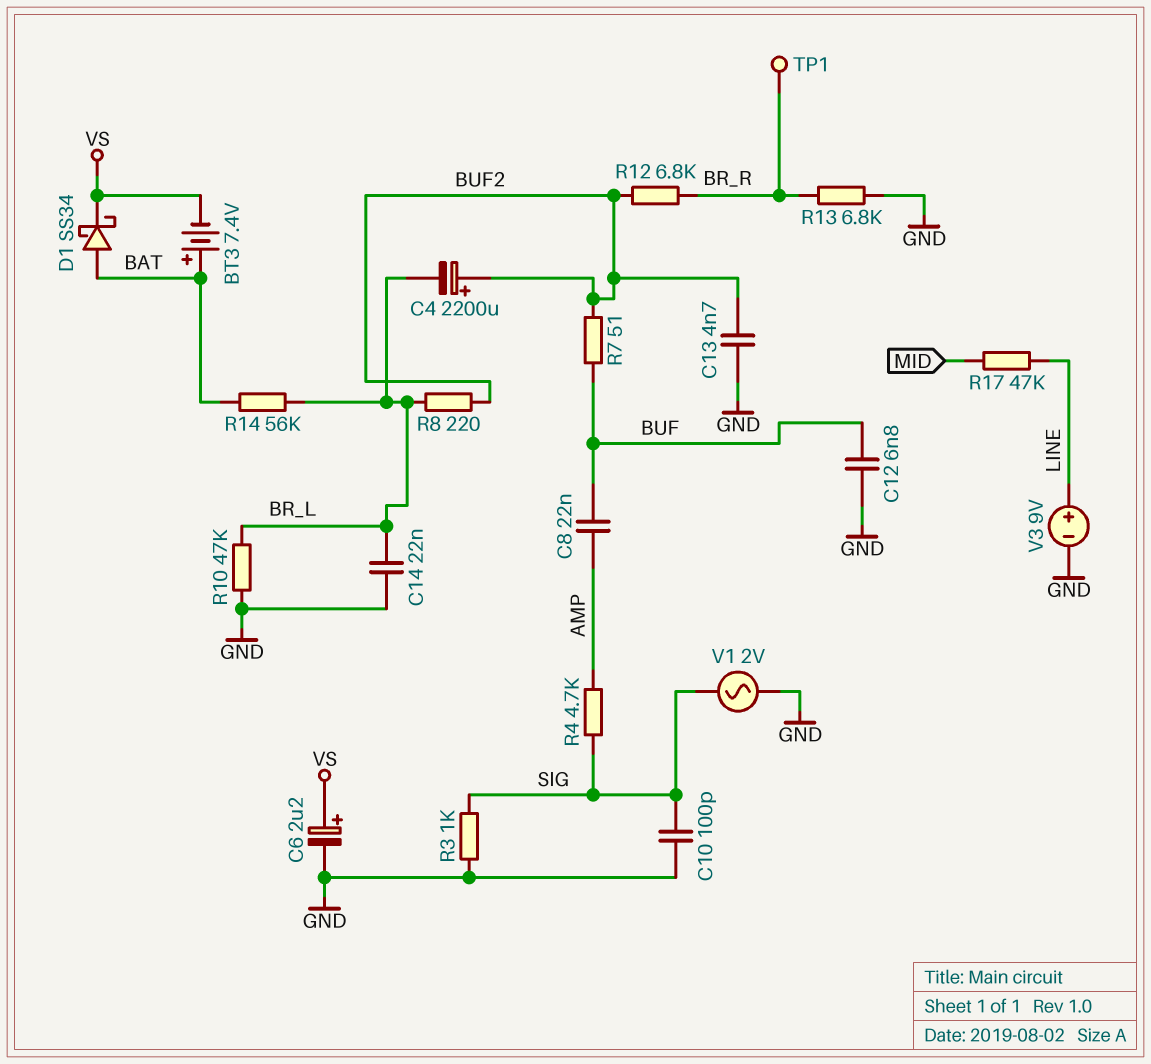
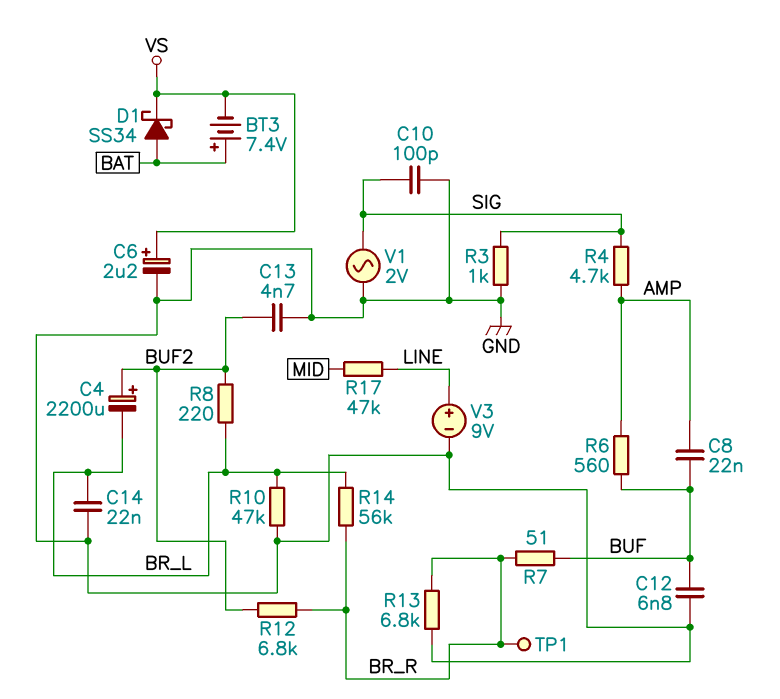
R6: none -> 560 (AMP, BUF)
R7: 51 (BUF, BUF2) -> 51 (BR_R, BUF)
R14: 56k (BAT, BR_L) -> 56k (BR_L, BR_R)

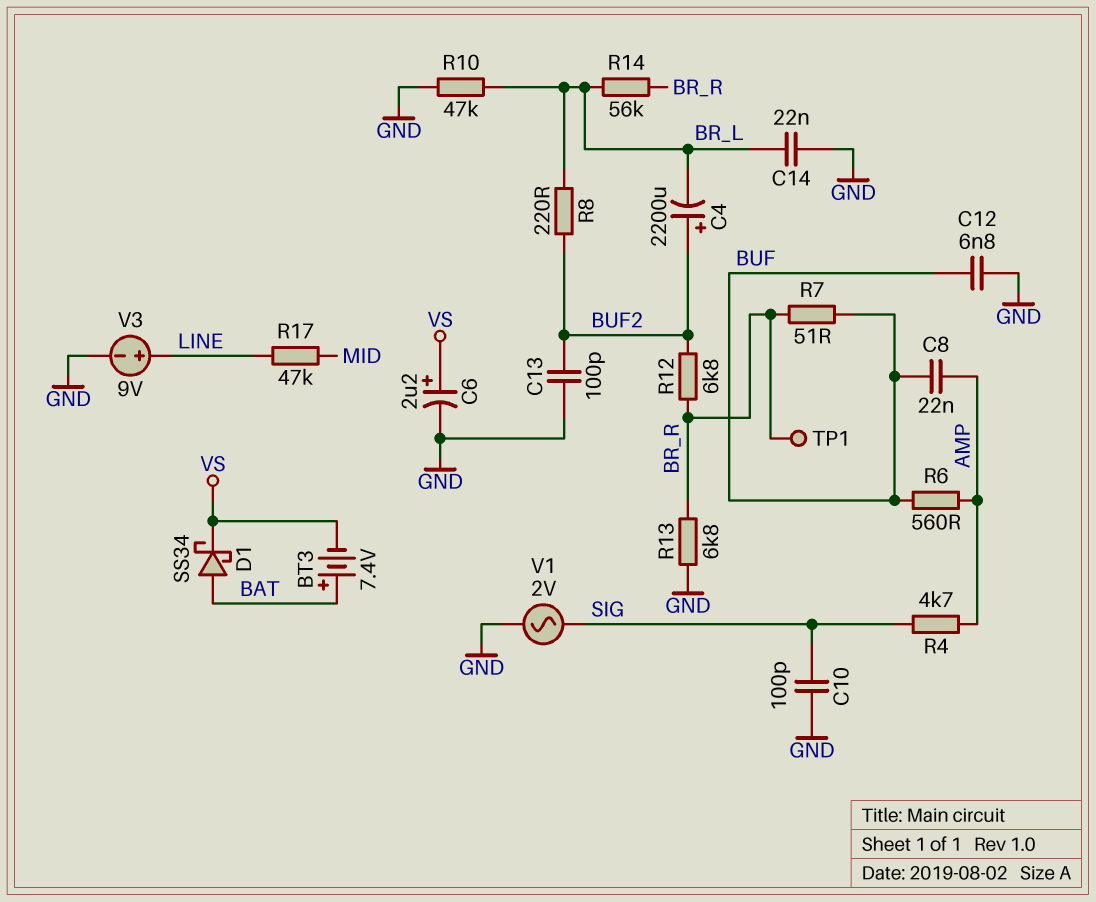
C13: 4.7nF (BUF2, GND) -> 100pF (BUF2, GND)
R3: 1k (GND, SIG) -> none

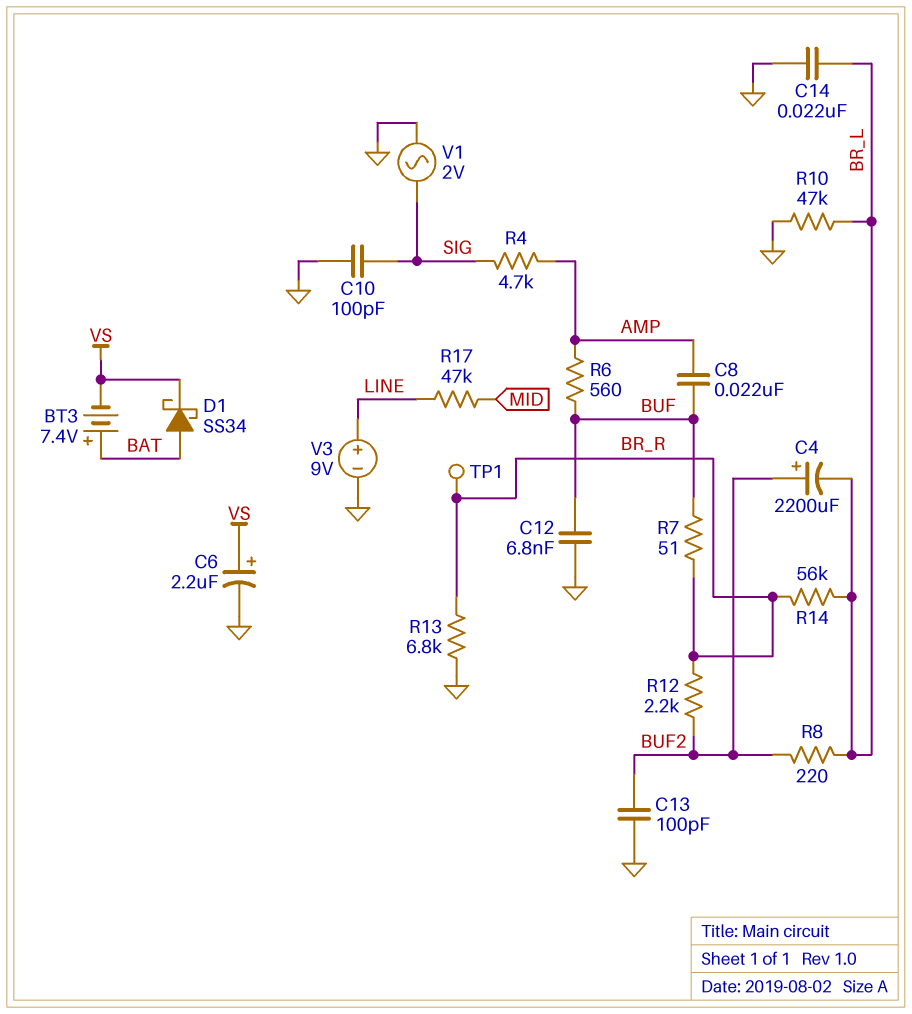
R12: 6.8k (BR_R, BUF2) -> 2.2k (BR_R, BUF2)

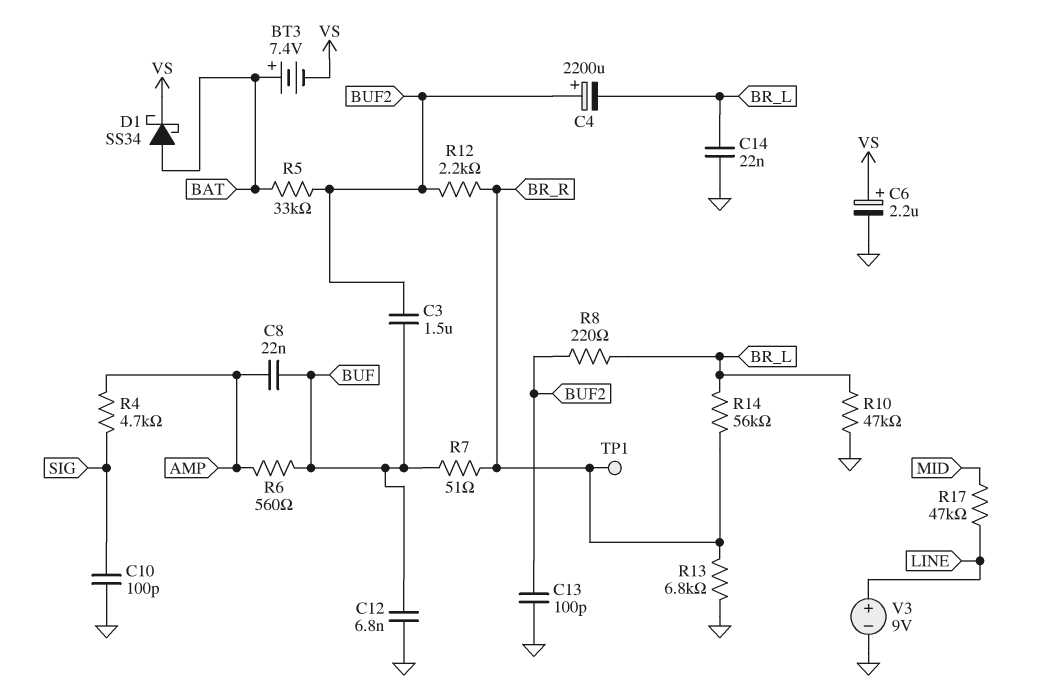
C3: none -> 1.5uF (BUF, BUF2)
R5: none -> 33k (BAT, BUF2)
V1: AC 2V (GND, SIG) -> none

